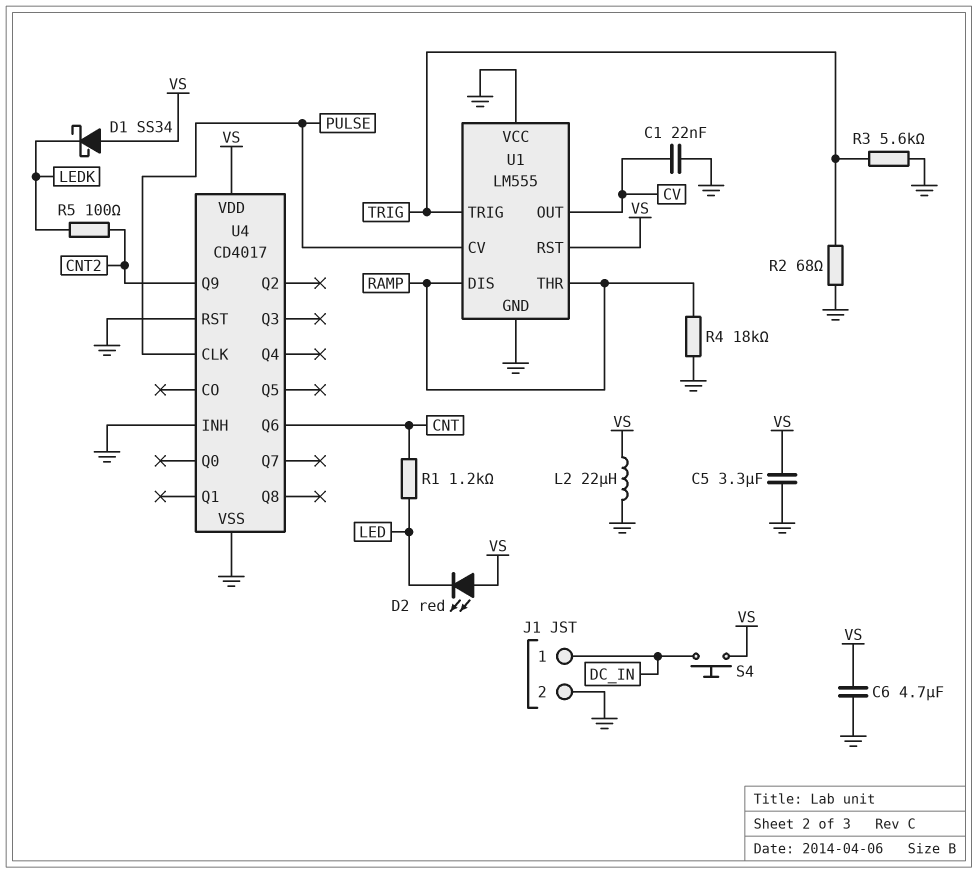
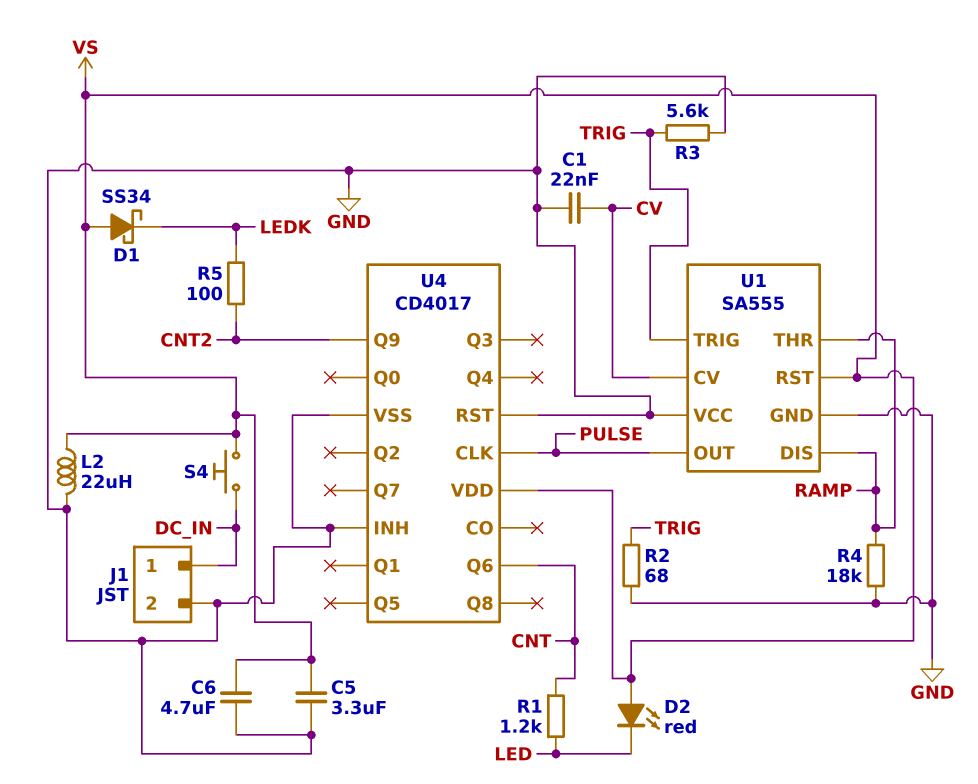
U1: LM555 -> SA555
U1 pin CV: PULSE -> CV
U1 pin OUT: CV -> PULSE

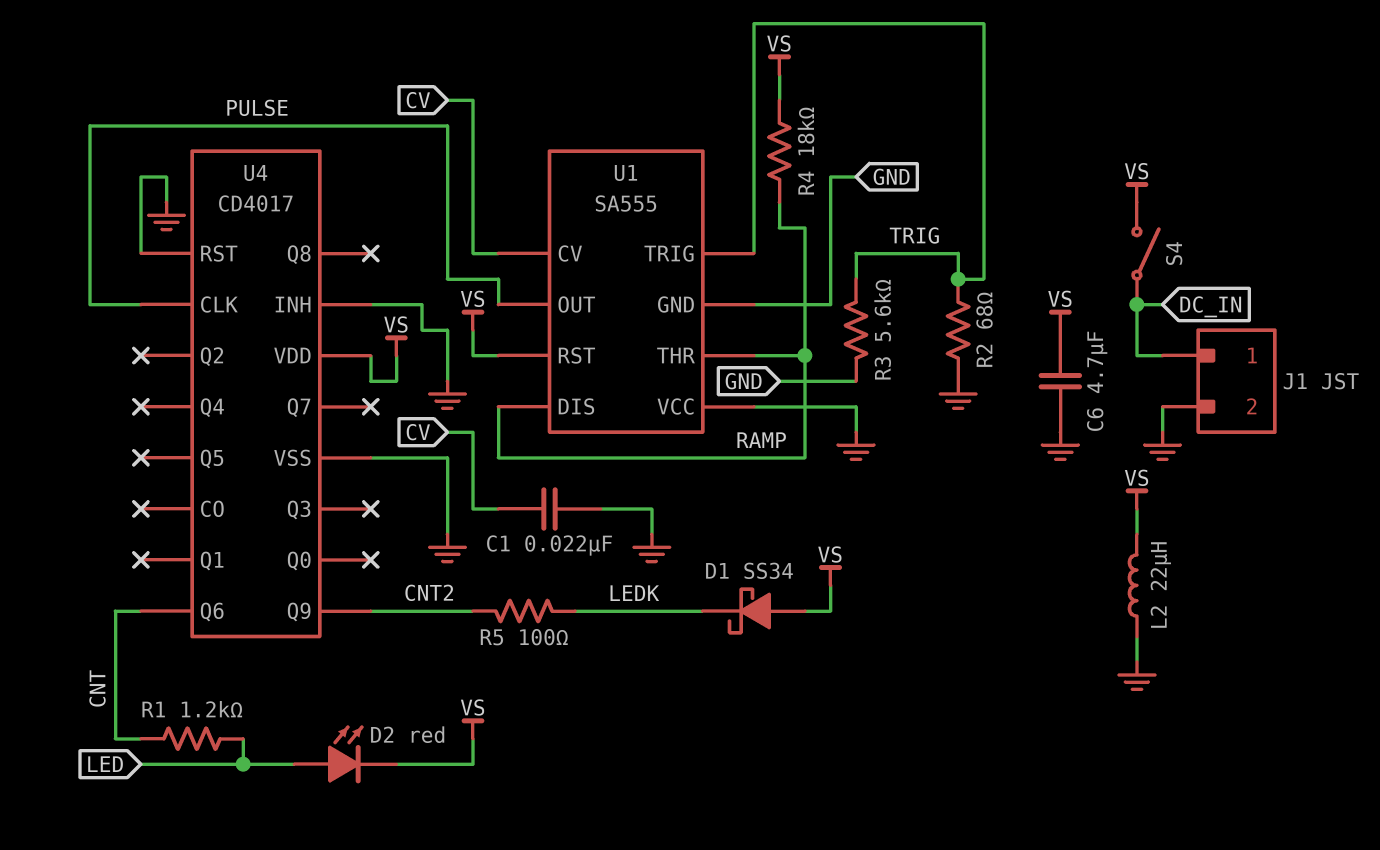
C5: 3.3uF (GND, VS) -> none
D2: LED red (A VS, K LED) -> LED red (A LED, K VS)
R4: 18k (GND, RAMP) -> 18k (RAMP, VS)
S4: button (DC_IN, VS) -> switch (DC_IN, VS)

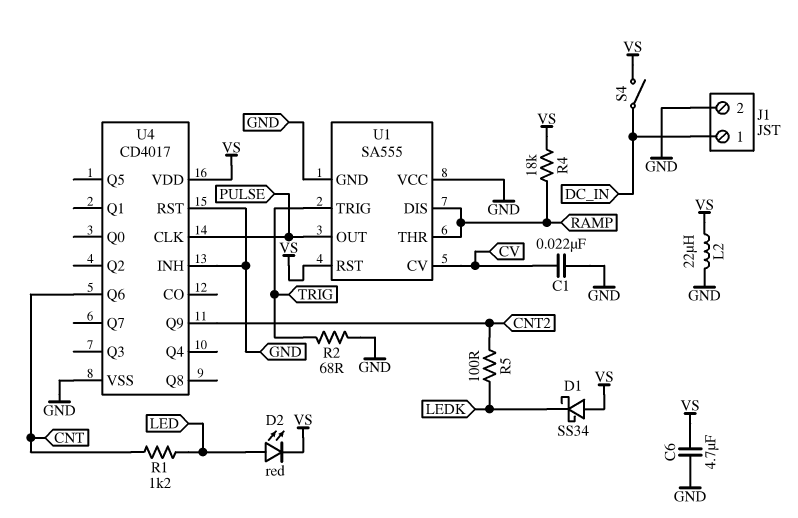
R3: 5.6k (GND, TRIG) -> none

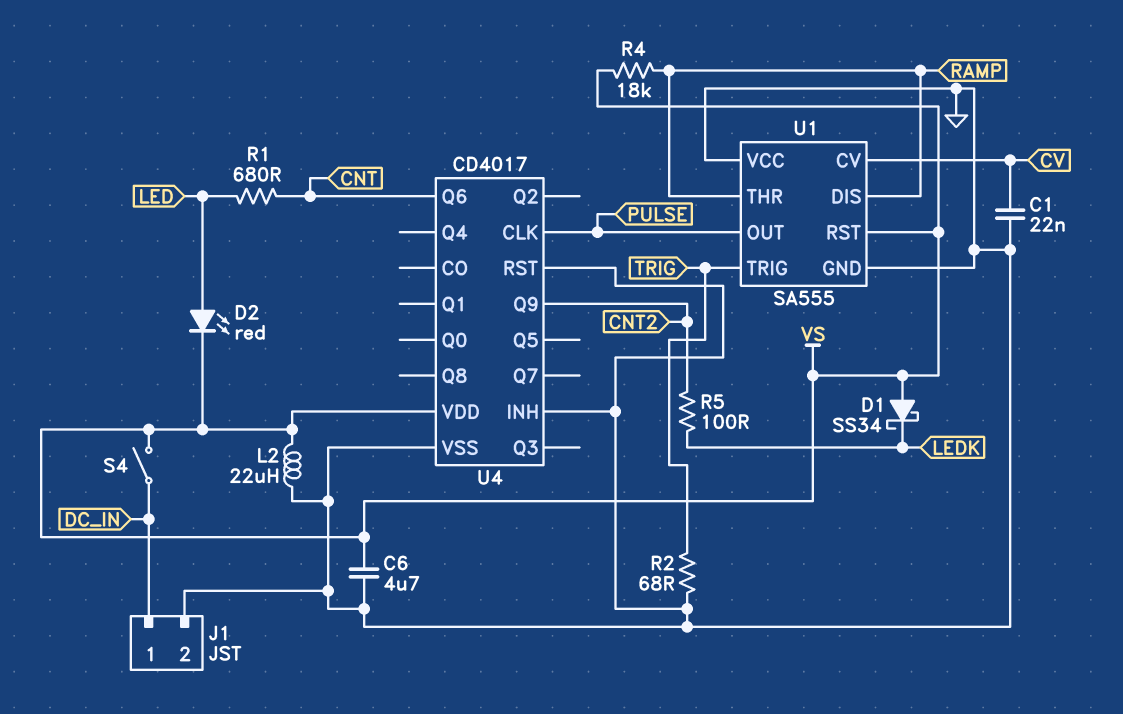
R1: 1.2k (CNT, LED) -> 680 (CNT, LED)

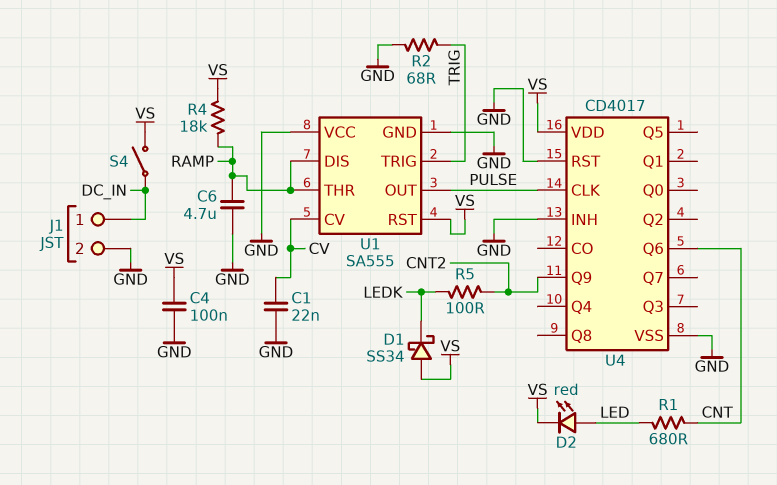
C4: none -> 100nF (GND, VS)
C6: 4.7uF (GND, VS) -> 4.7uF (GND, RAMP)
L2: 22uH (GND, VS) -> none

